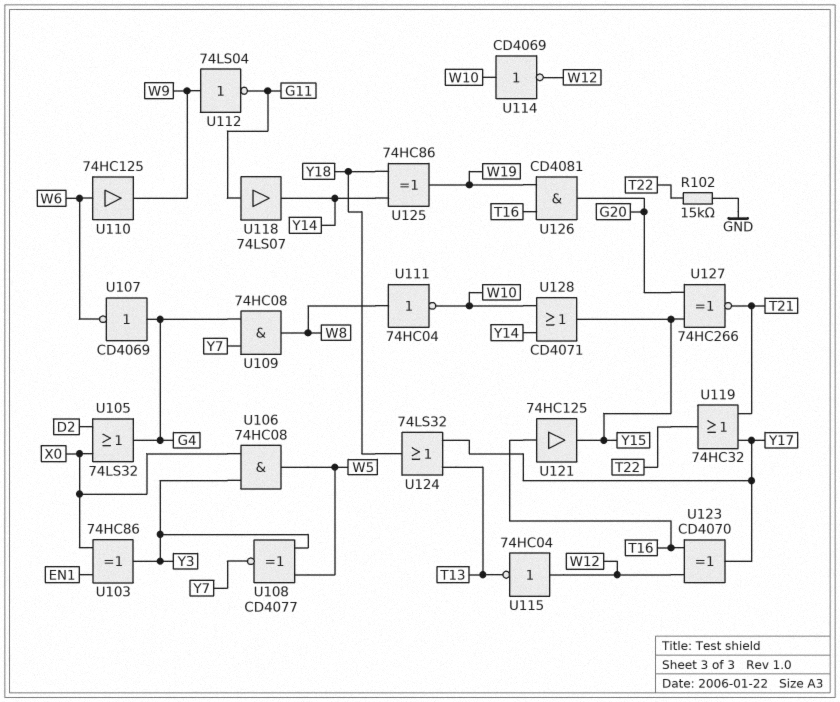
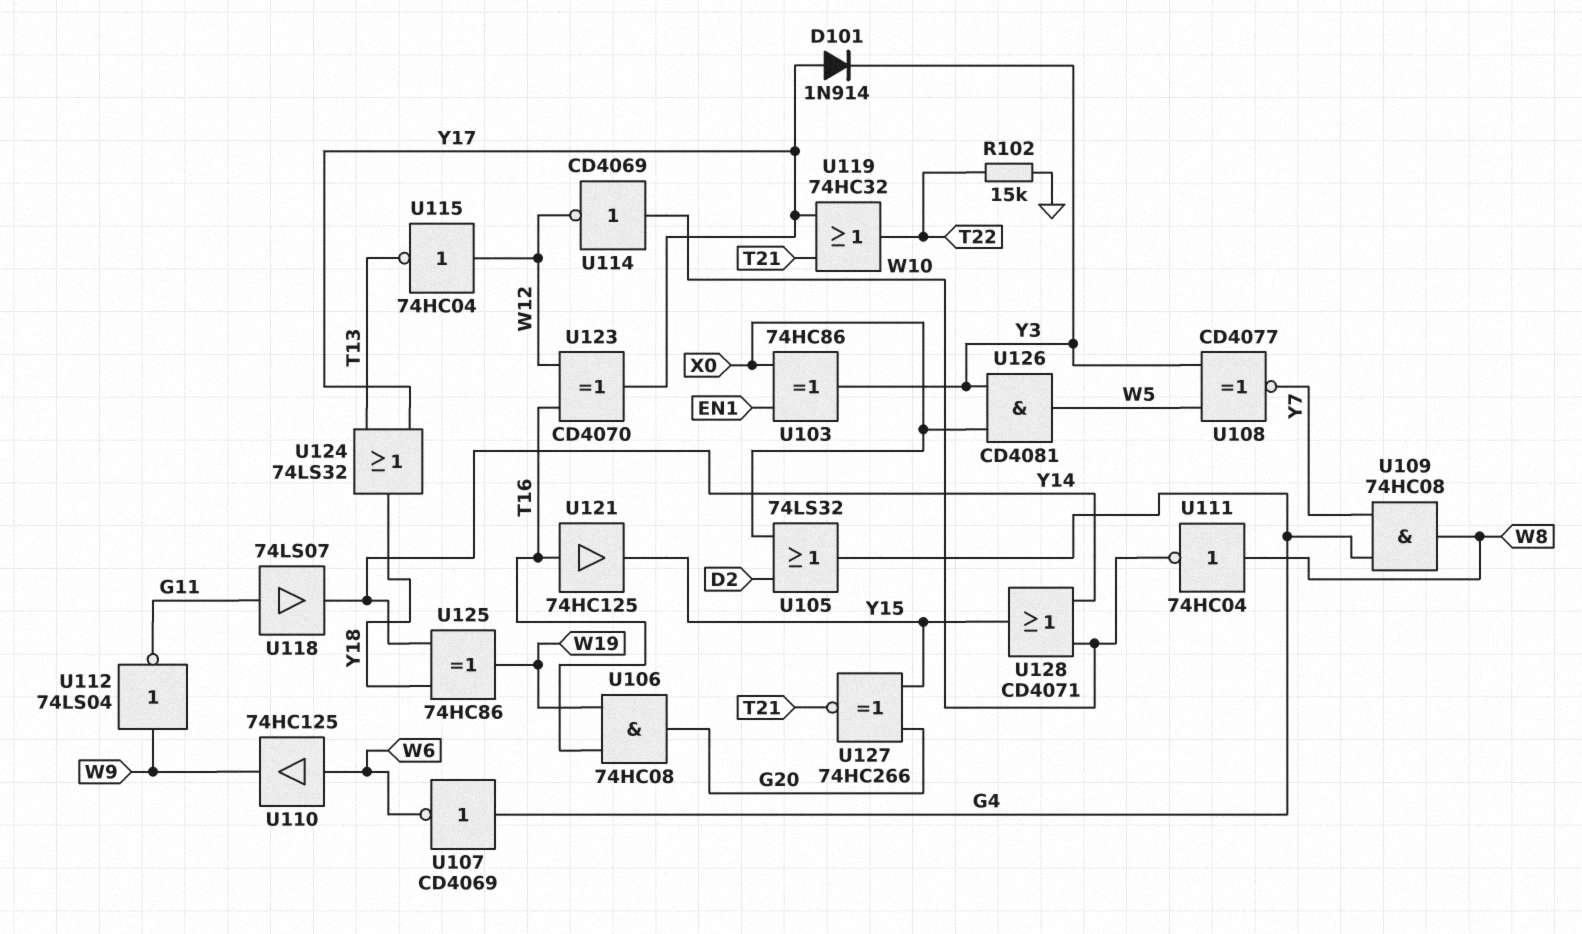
D101: none -> diode 1N914 (A Y17, K Y3)
U106: AND 74HC08 (in X0, in Y3, out W5) -> AND 74HC08 (in T16, in W19, out G20)
U126: AND CD4081 (in T16, in W19, out G20) -> AND CD4081 (in X0, in Y3, out W5)

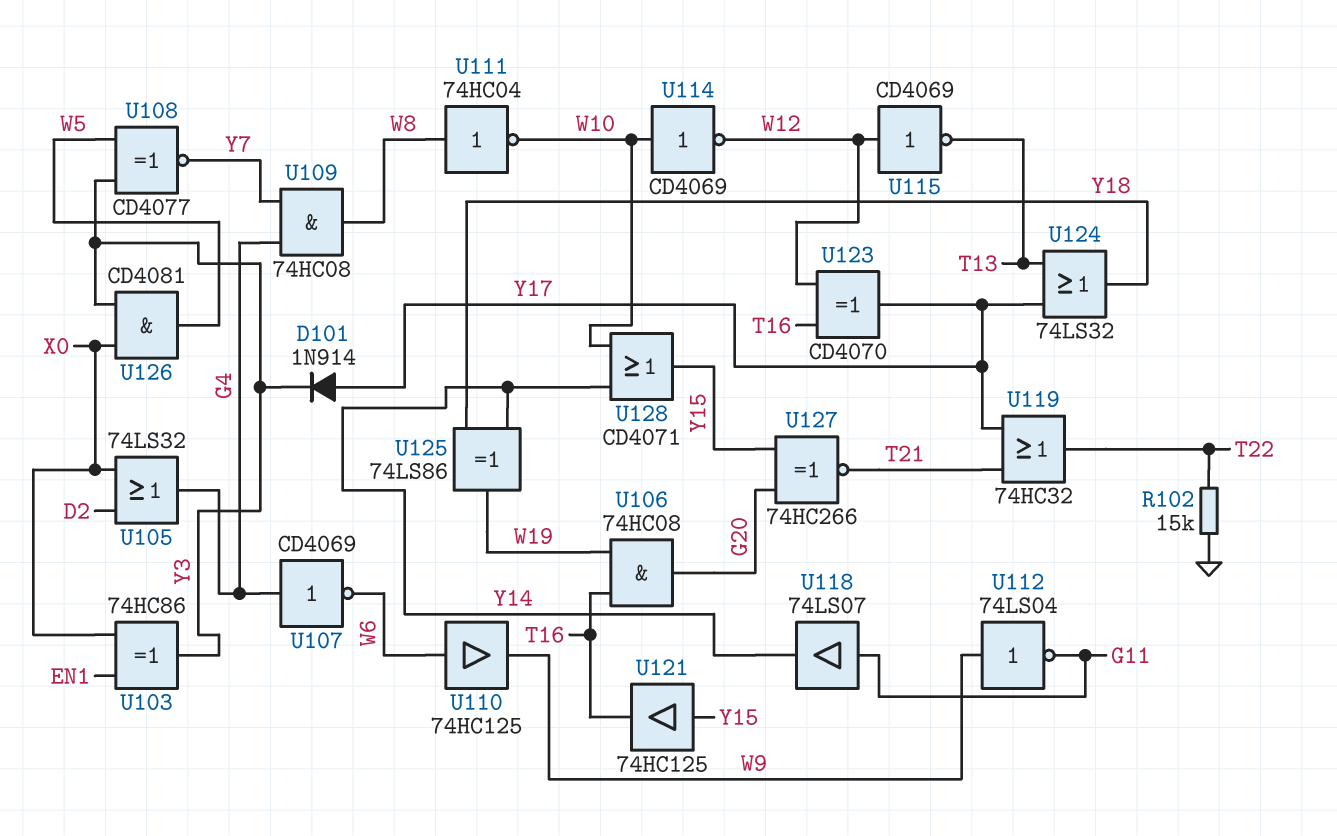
U115: NOT 74HC04 (in W12, out T13) -> NOT CD4069 (in W12, out T13)
U121: buffer 74HC125 (in T16, out Y15) -> buffer 74HC125 (in Y15, out T16)
U125: XOR 74HC86 (in Y14, in Y18, out W19) -> XOR 74LS86 (in Y14, in Y18, out W19)

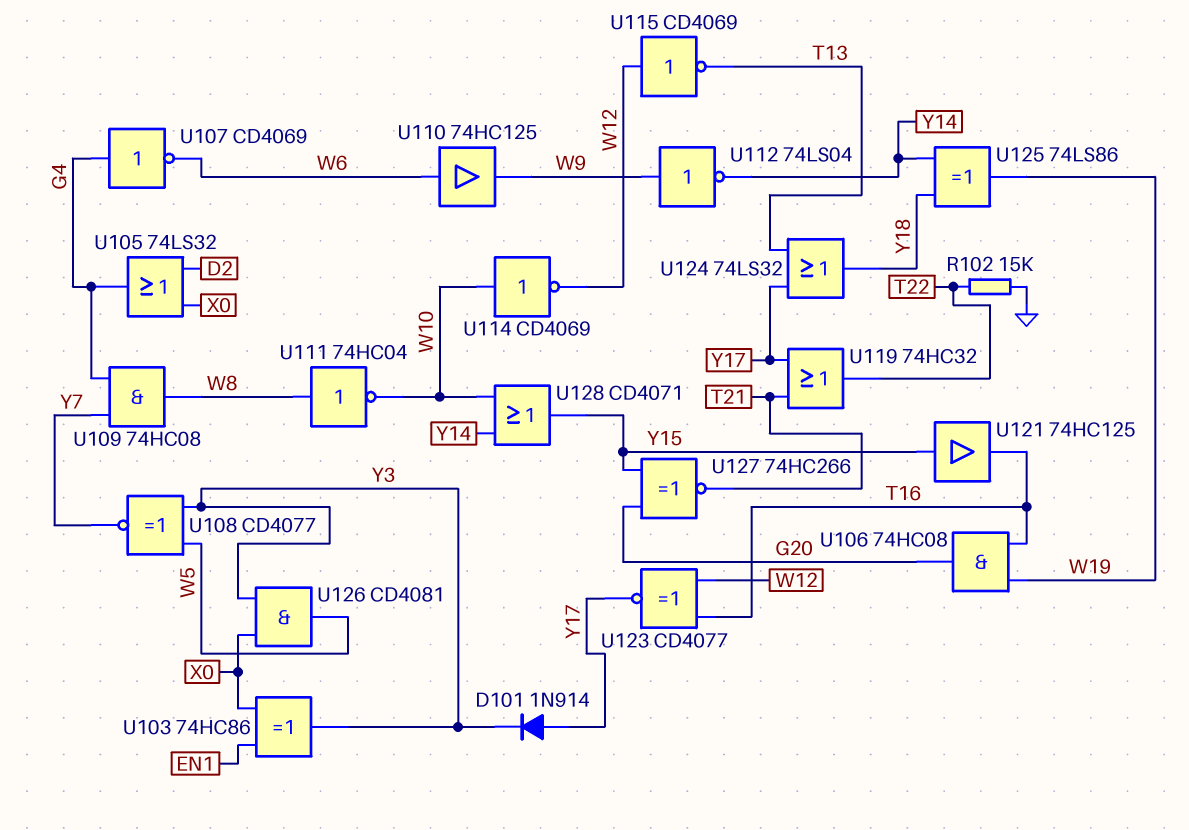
U112: NOT 74LS04 (in W9, out G11) -> NOT 74LS04 (in W9, out Y14)
U118: buffer 74LS07 (in G11, out Y14) -> none
U123: XOR CD4070 (in T16, in W12, out Y17) -> XNOR CD4077 (in T16, in W12, out Y17)

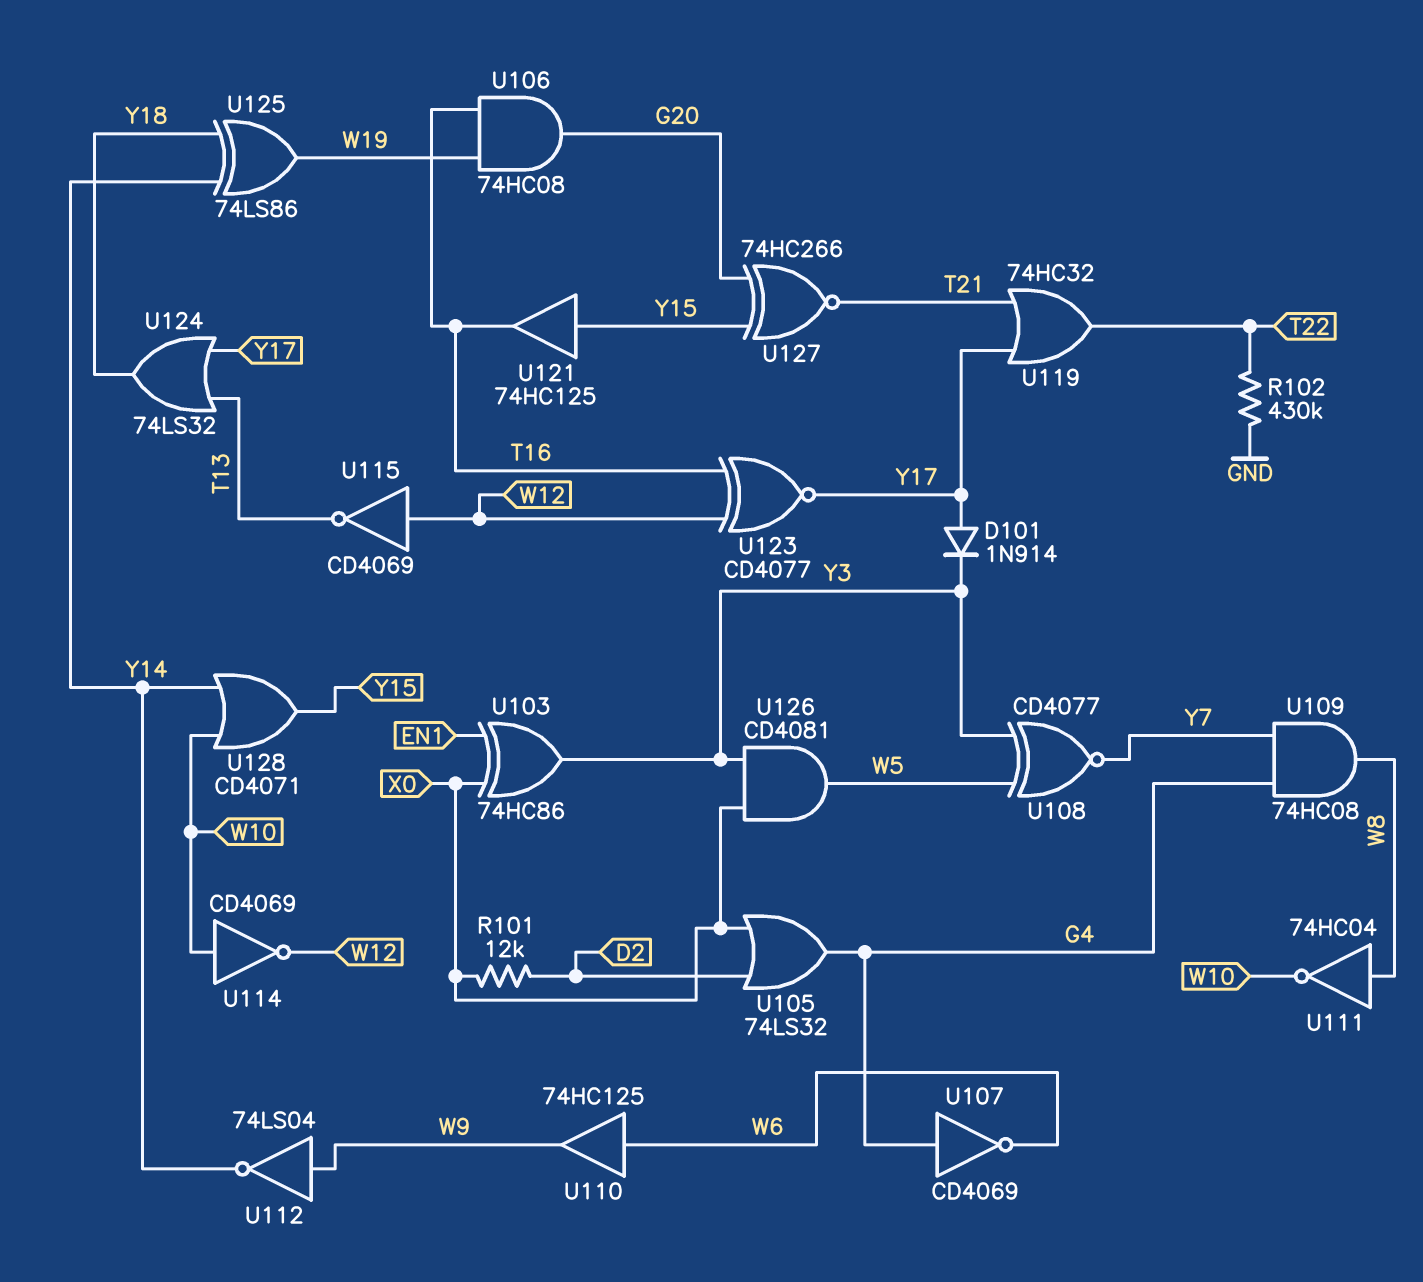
R101: none -> 12k (D2, X0)
R102: 15k (GND, T22) -> 430k (GND, T22)

